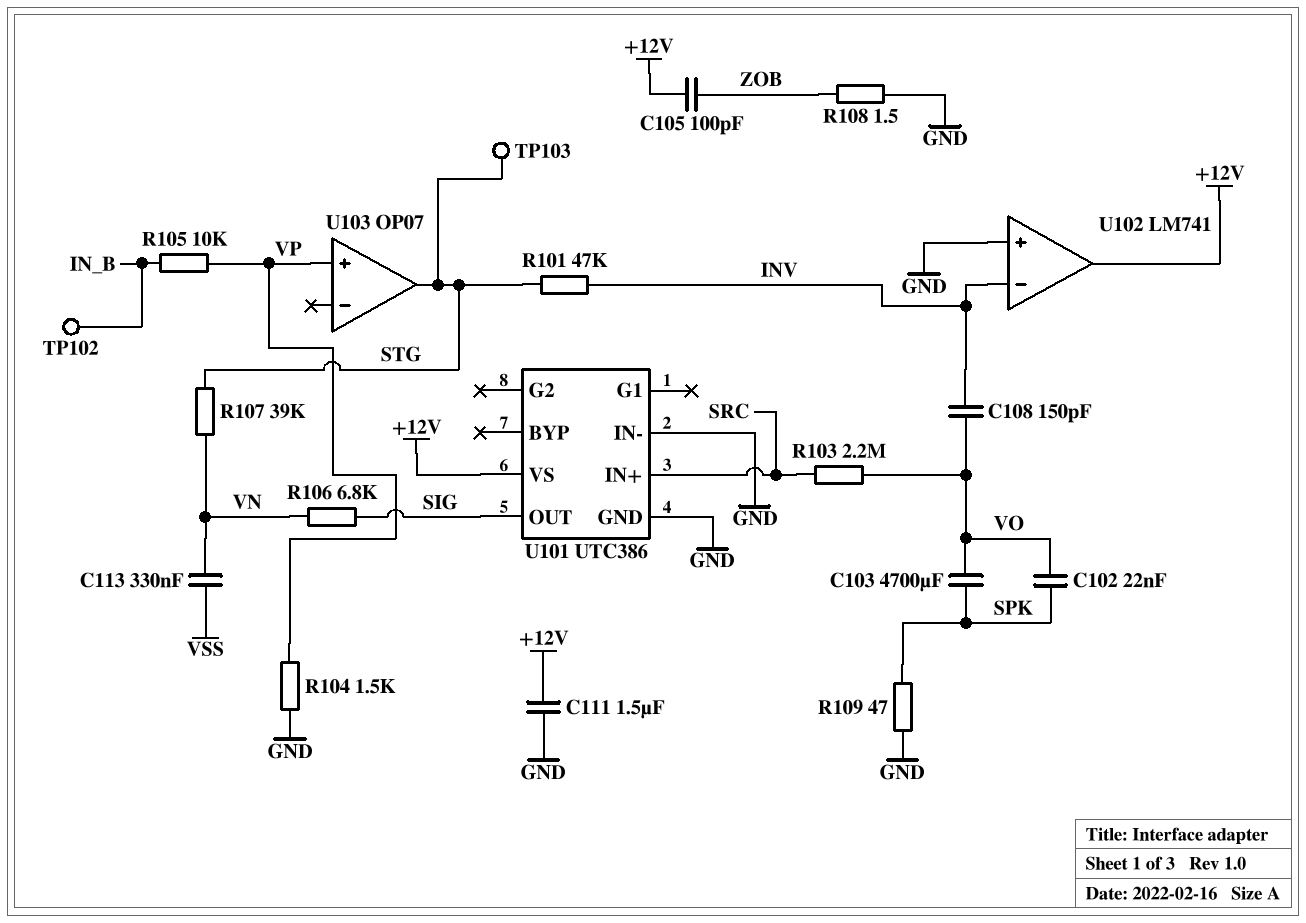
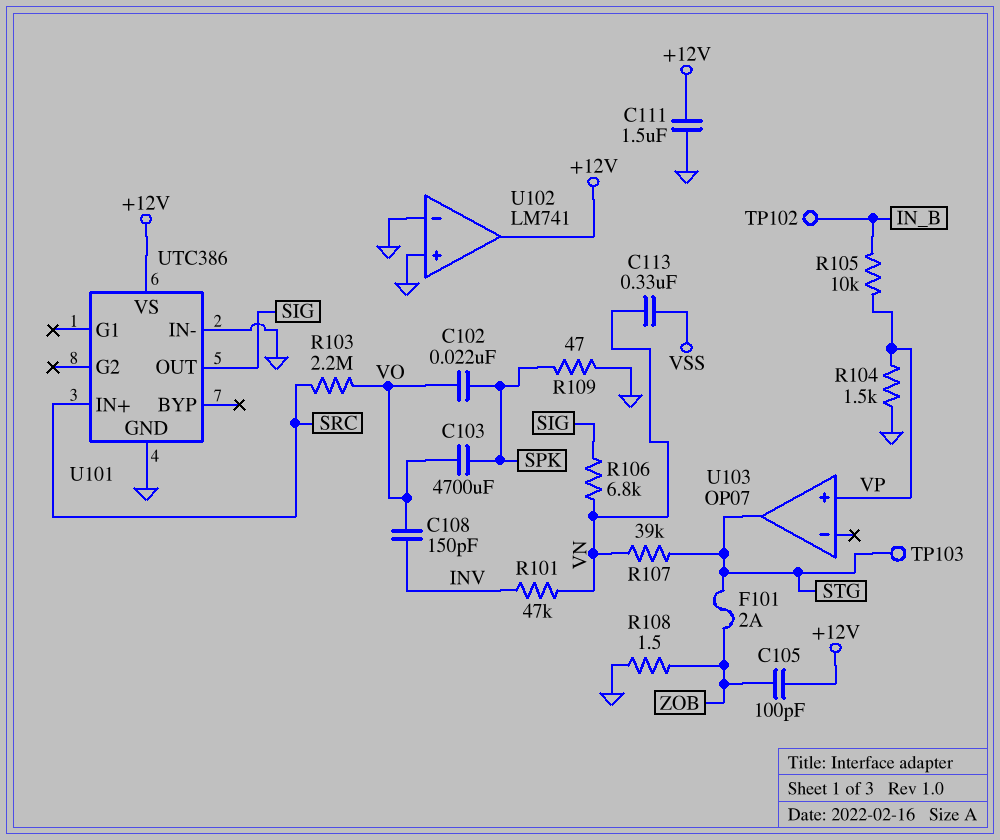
F101: none -> 2A (STG, ZOB)
R101: 47k (INV, STG) -> 47k (INV, VN)
U102 pin in-: INV -> GND

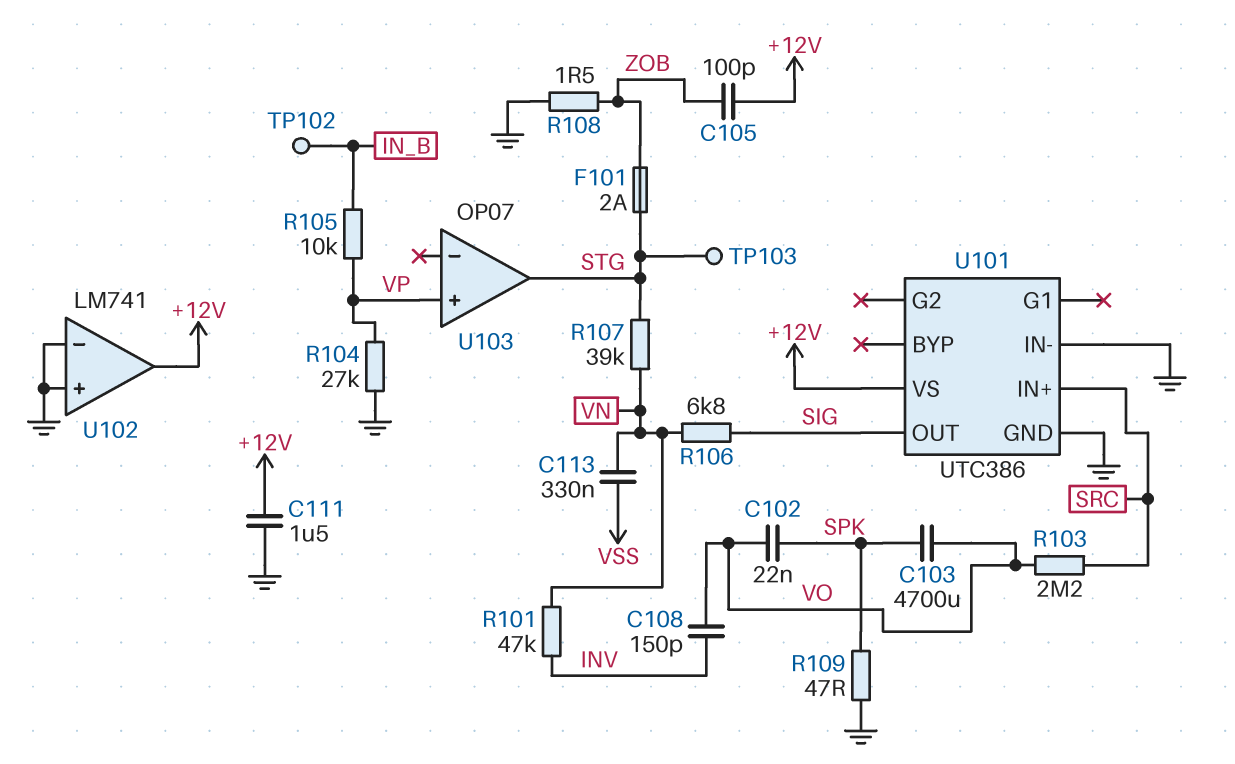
R104: 1.5k (GND, VP) -> 27k (GND, VP)

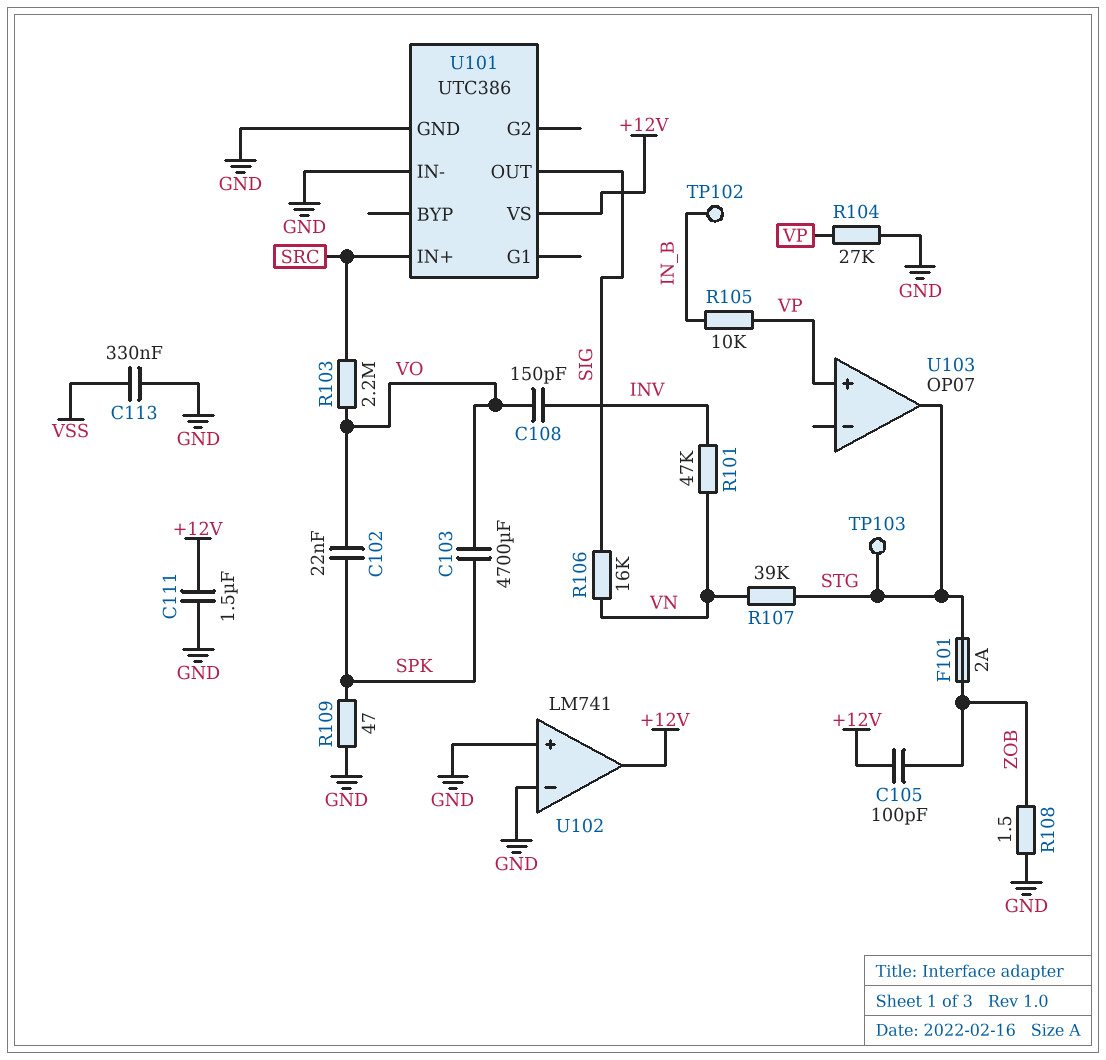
C113: 330nF (VN, VSS) -> 330nF (GND, VSS)
R106: 6.8k (SIG, VN) -> 16k (SIG, VN)

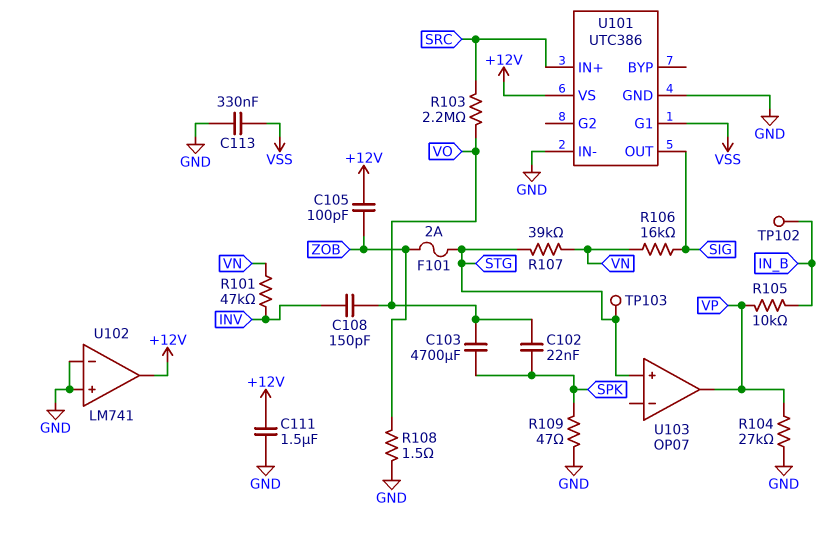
U101 pin G1: none -> VSS
U103 pin in+: VP -> STG
U103 pin out: STG -> VP

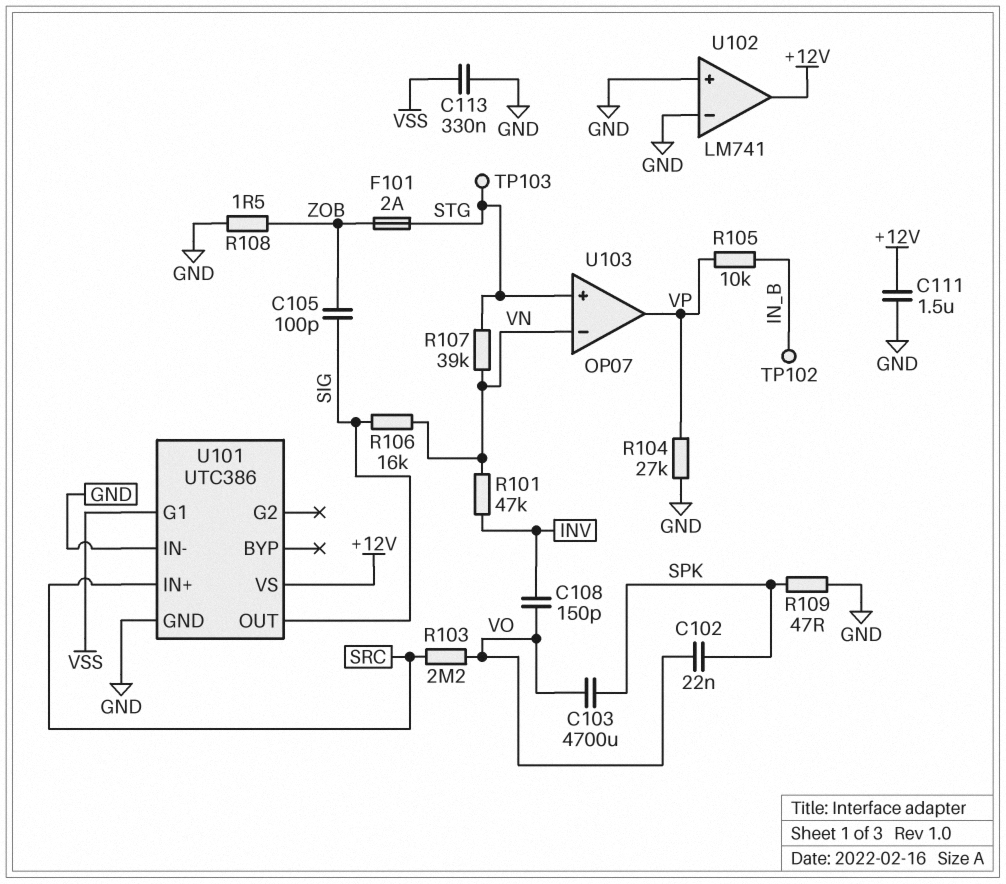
C105: 100pF (+12V, ZOB) -> 100pF (SIG, ZOB)
U103 pin in-: none -> VN

